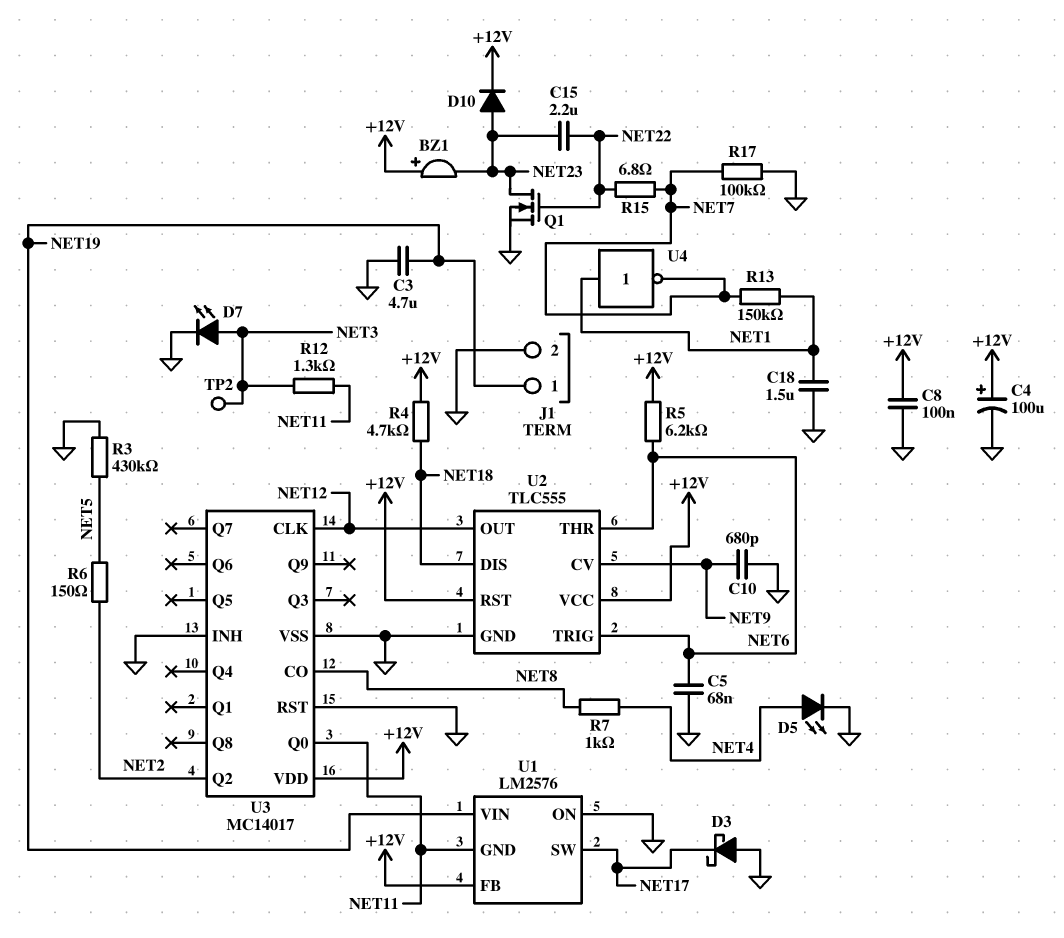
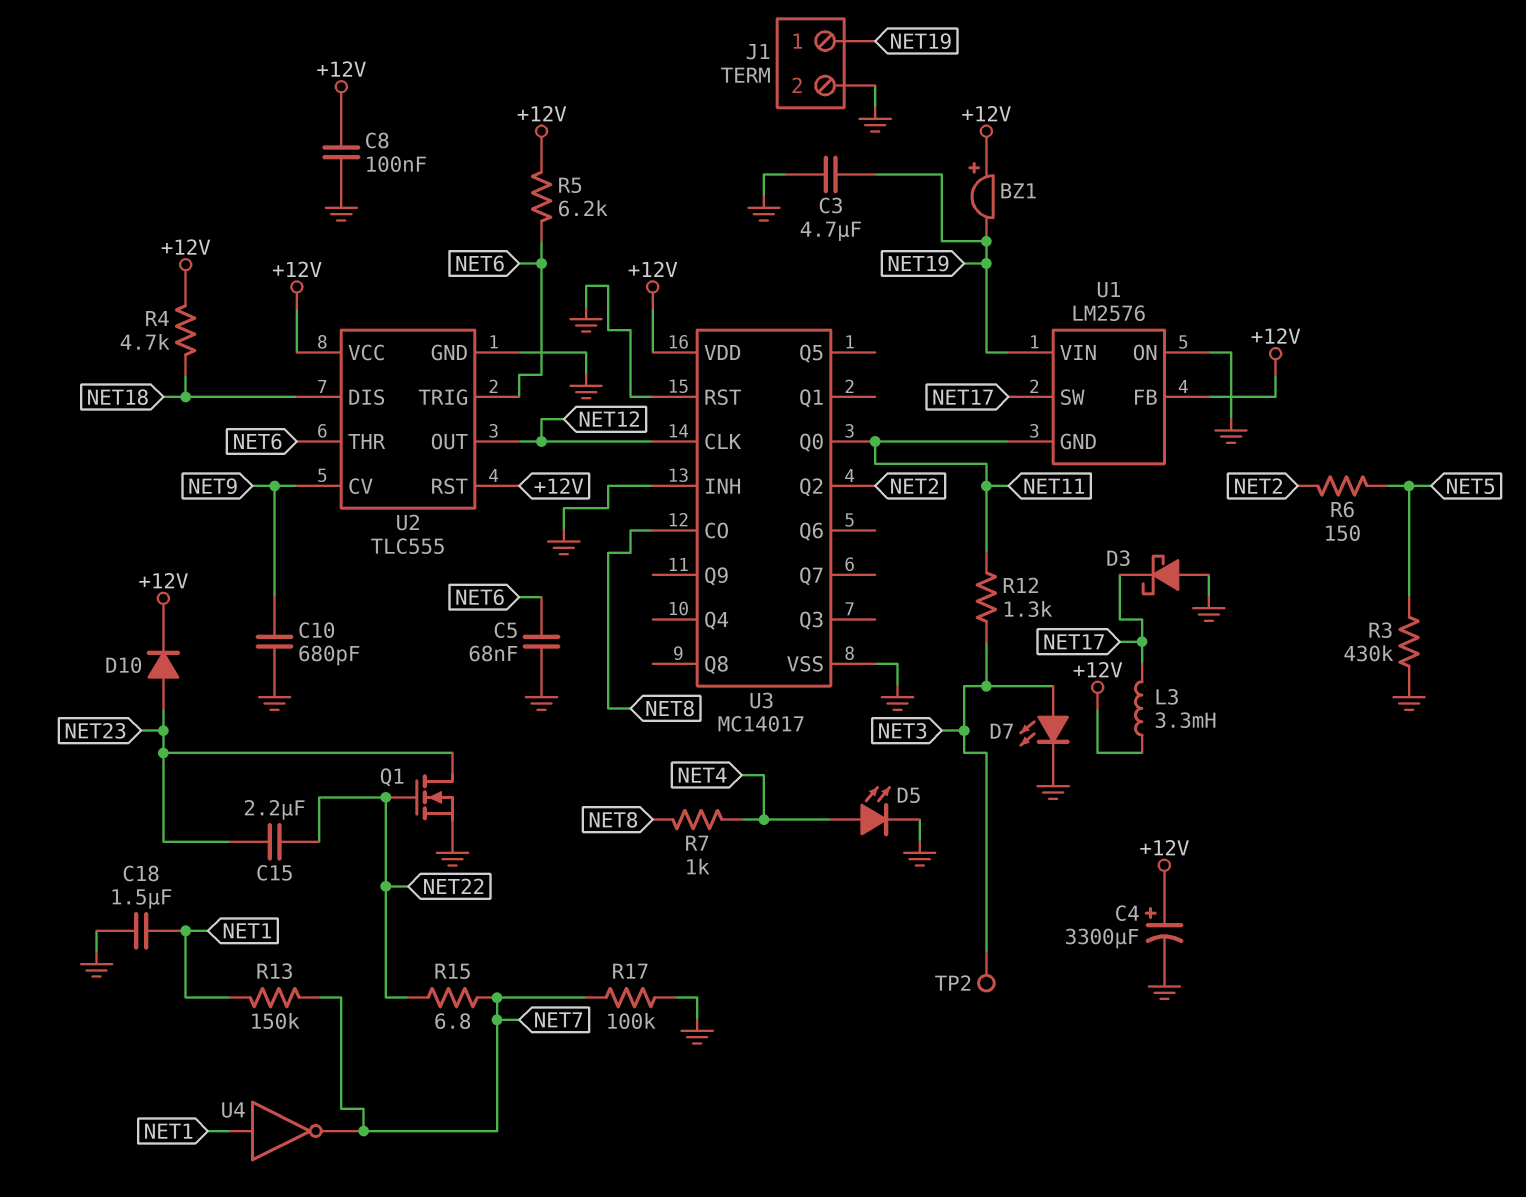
BZ1: buzzer (plus +12V, minus NET23) -> buzzer (plus +12V, minus NET19)
C4: 100uF (plus +12V, minus GND) -> 3300uF (plus +12V, minus GND)
L3: none -> 3.3mH (+12V, NET17)

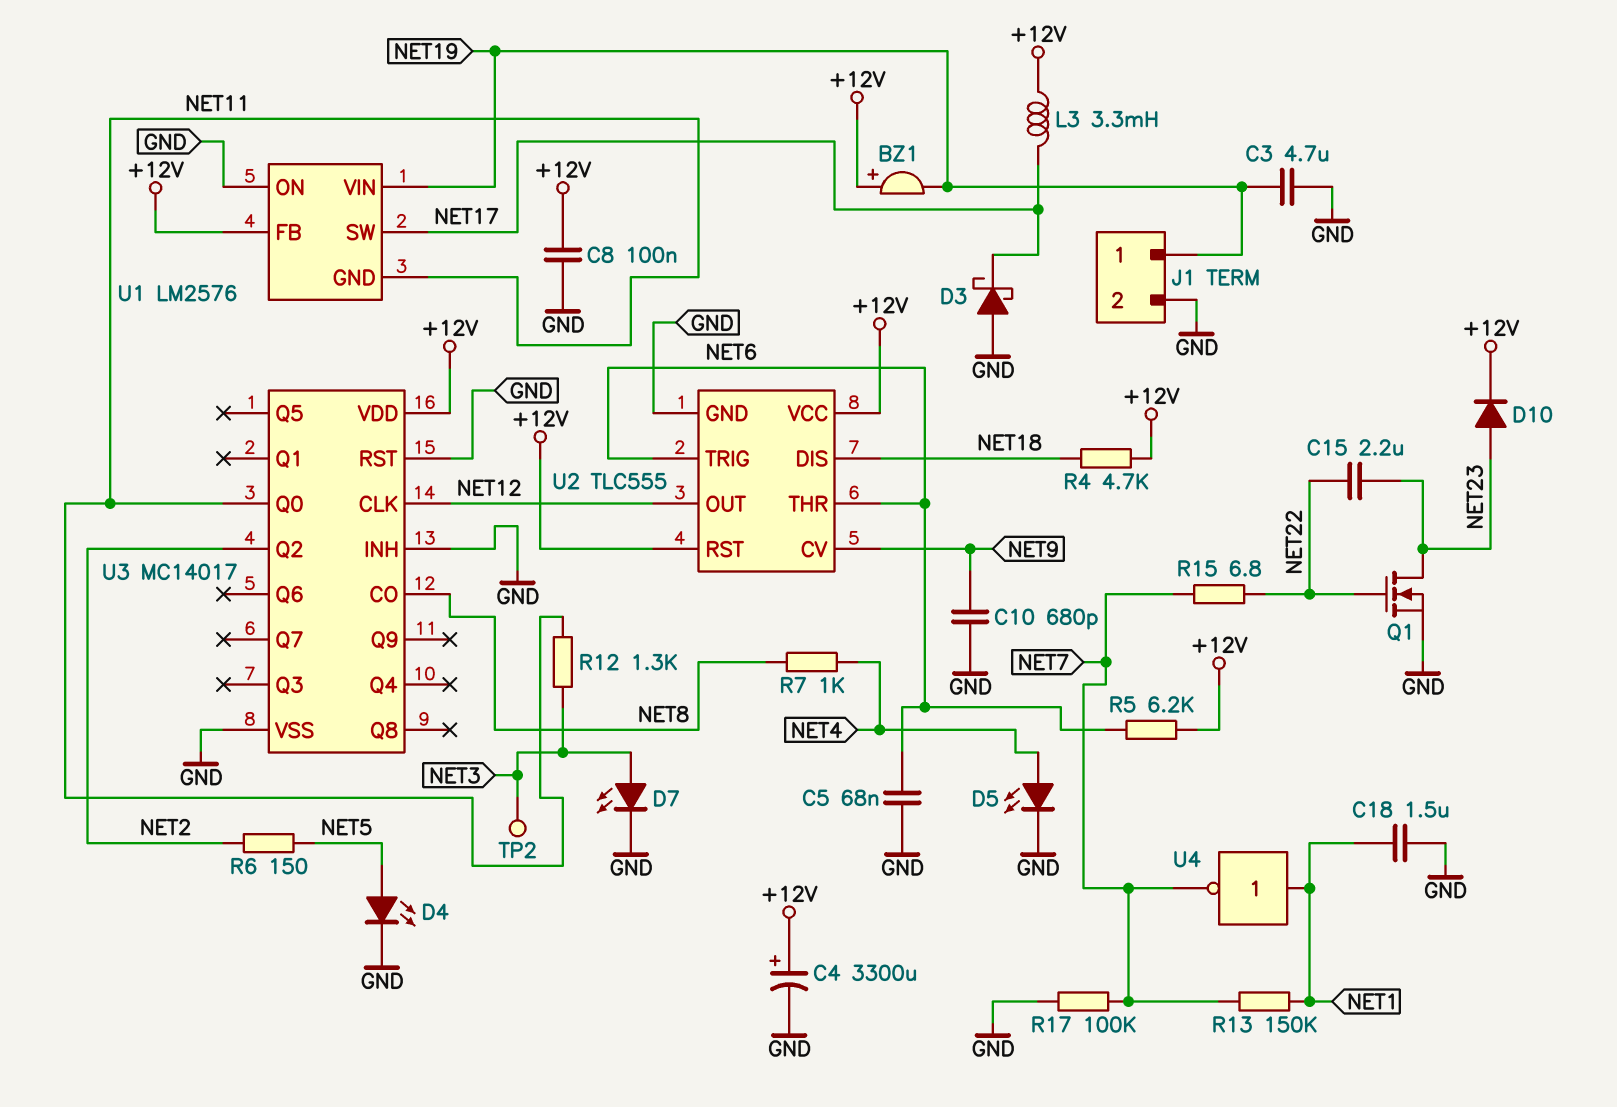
D4: none -> LED (A NET5, K GND)
R3: 430k (GND, NET5) -> none

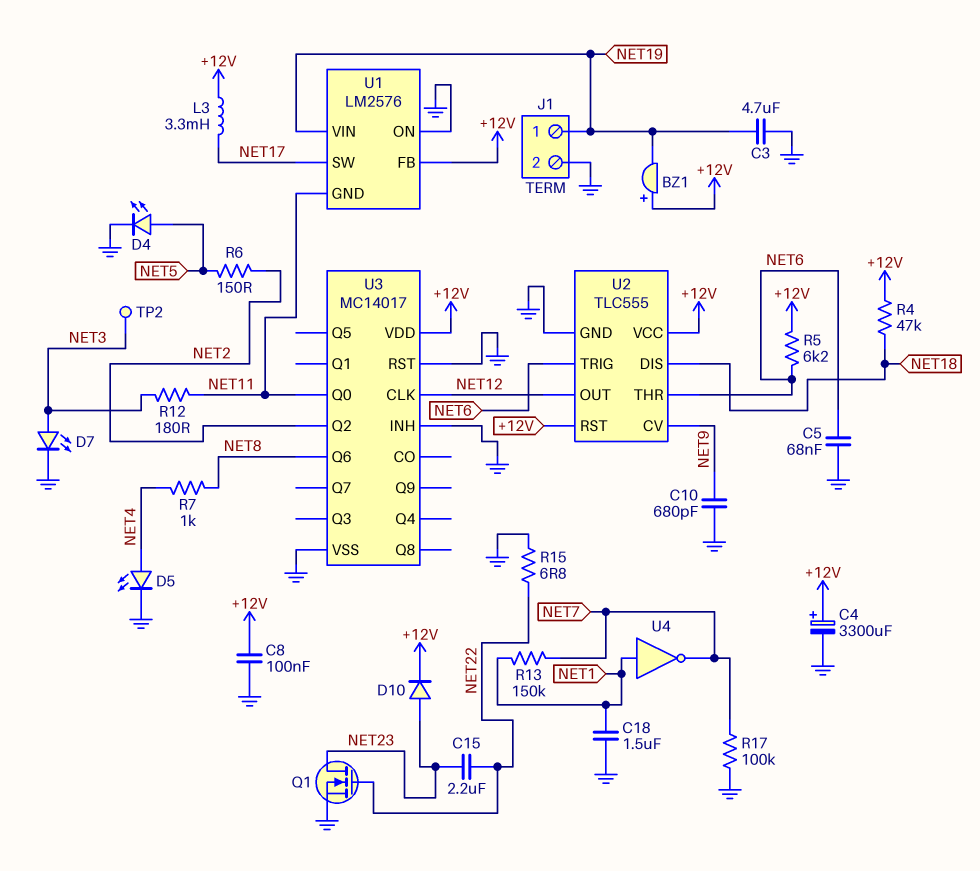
D3: schottky (A GND, K NET17) -> none
R4: 4.7k (+12V, NET18) -> 47k (+12V, NET18)
R12: 1.3k (NET3, NET11) -> 180 (NET3, NET11)
R15: 6.8 (NET7, NET22) -> 6.8 (GND, NET22)
U3 pin CO: NET8 -> none
U3 pin Q6: none -> NET8

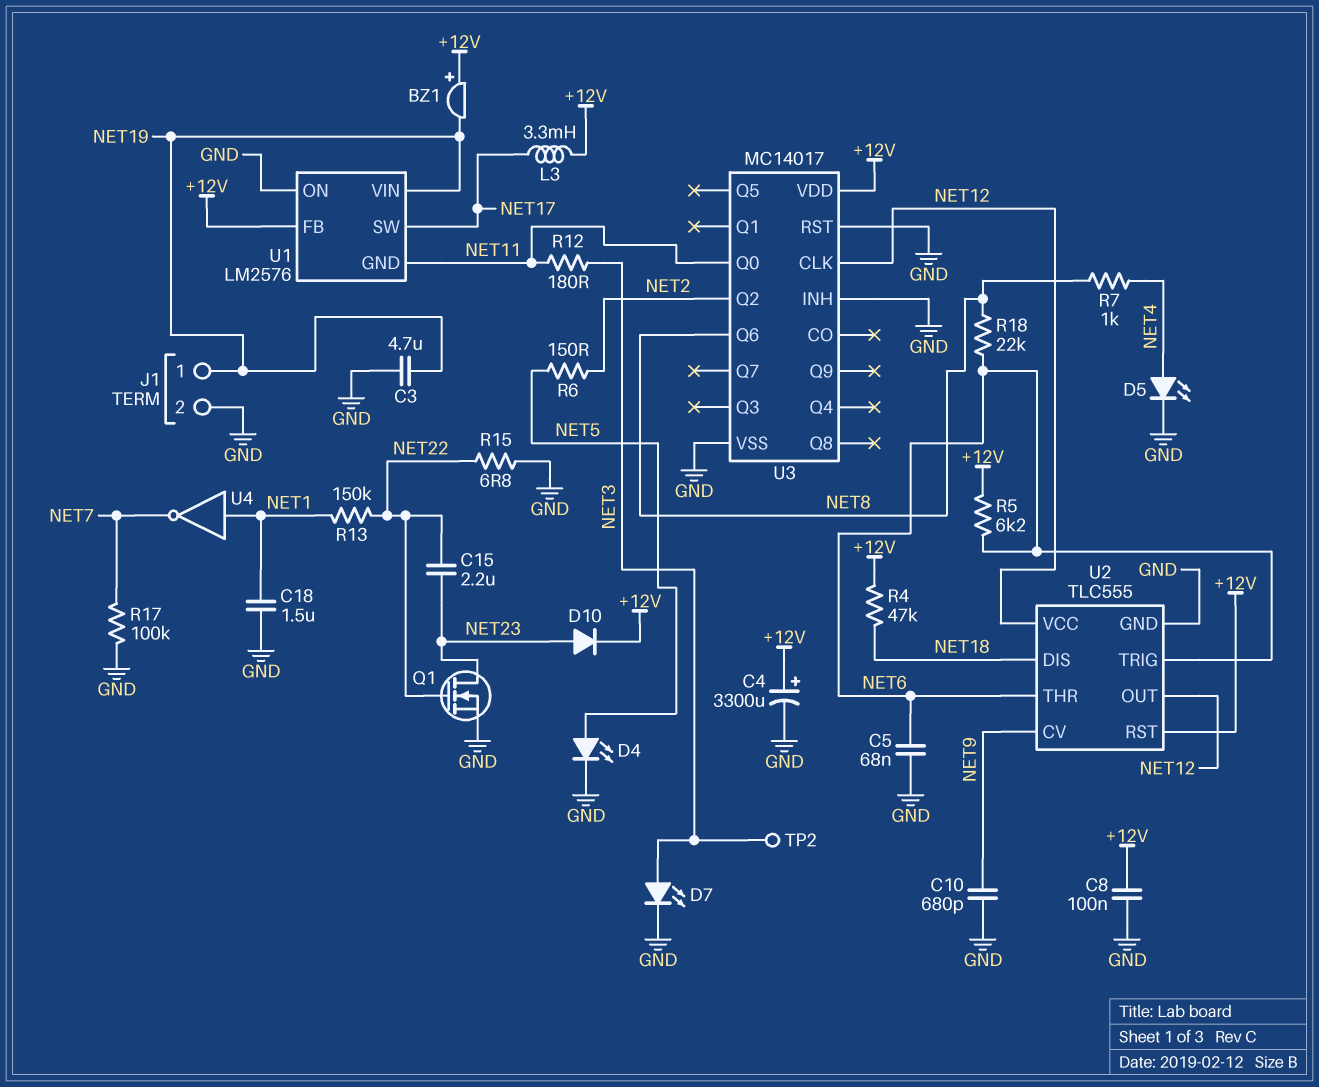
R13: 150k (NET1, NET7) -> 150k (NET1, NET22)
R18: none -> 22k (NET6, NET8)
U2 pin VCC: +12V -> NET12

